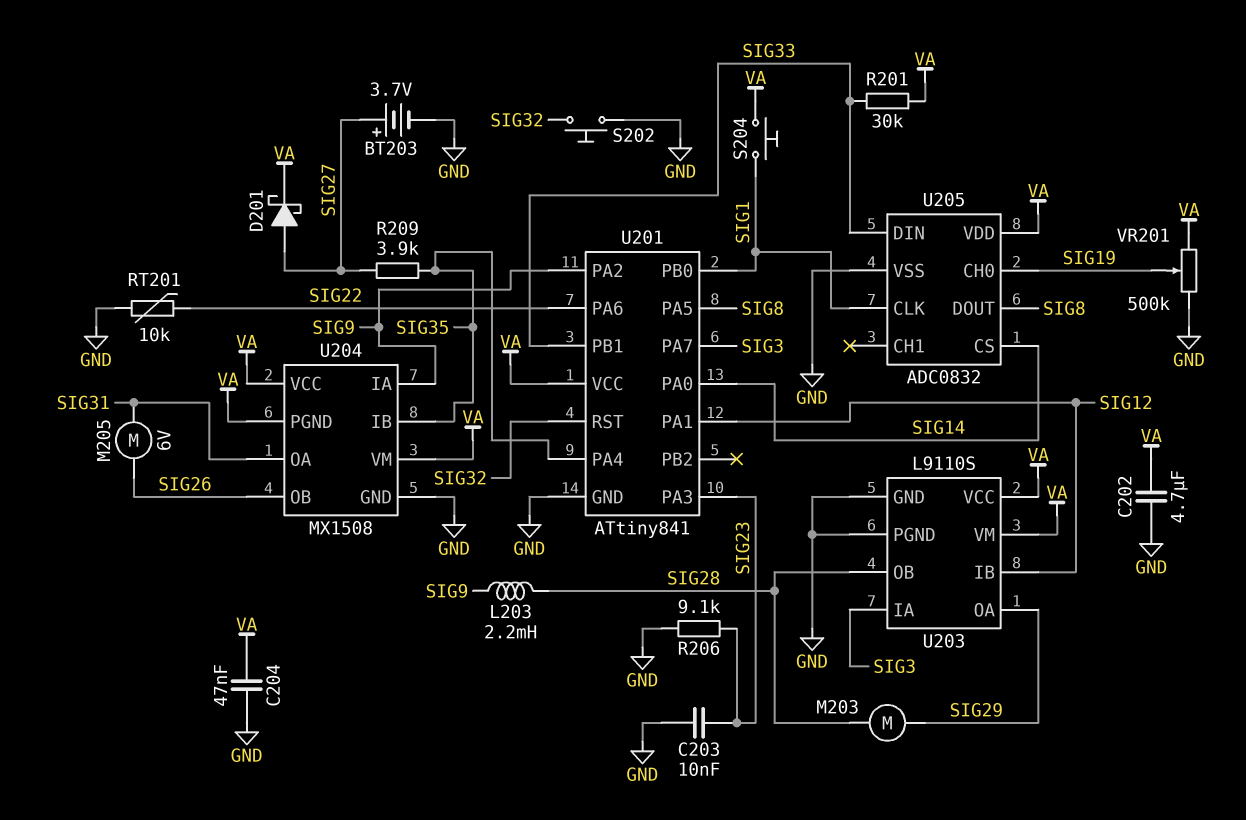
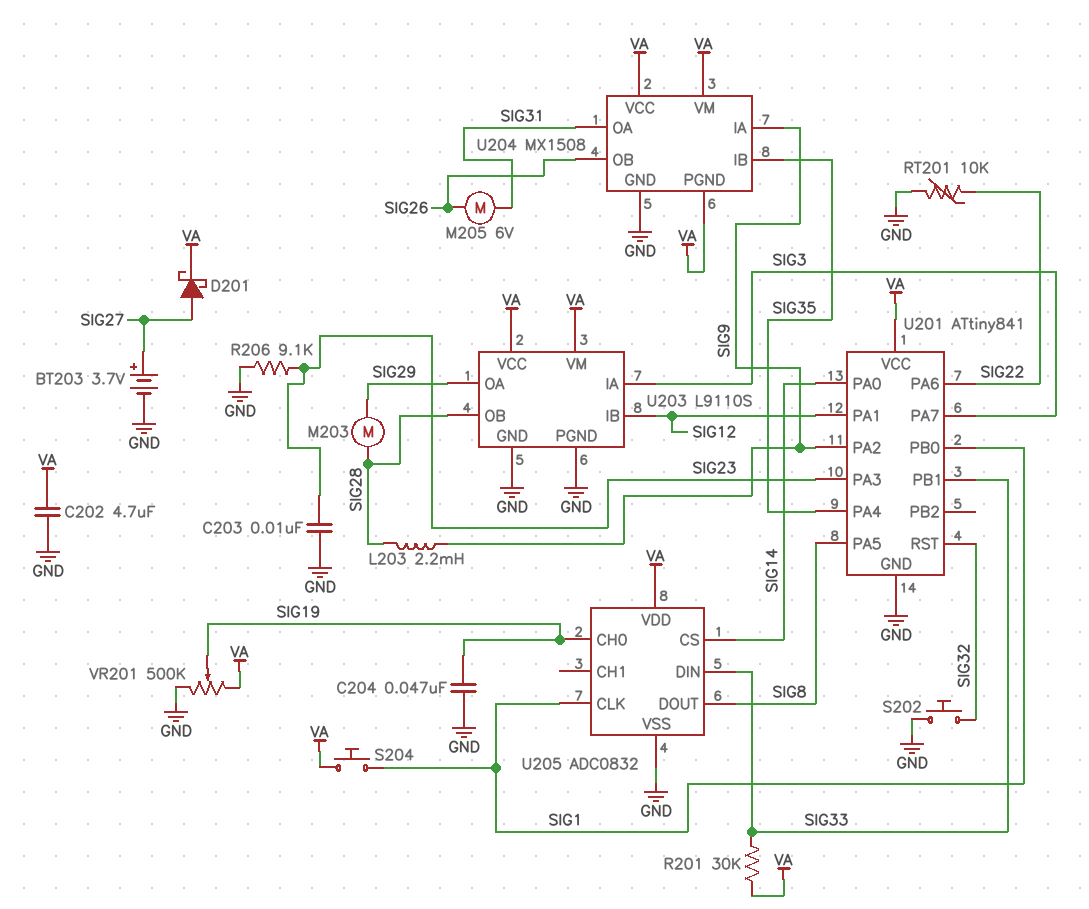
C204: 47nF (GND, VA) -> 47nF (GND, SIG19)
R209: 3.9k (SIG27, SIG35) -> none

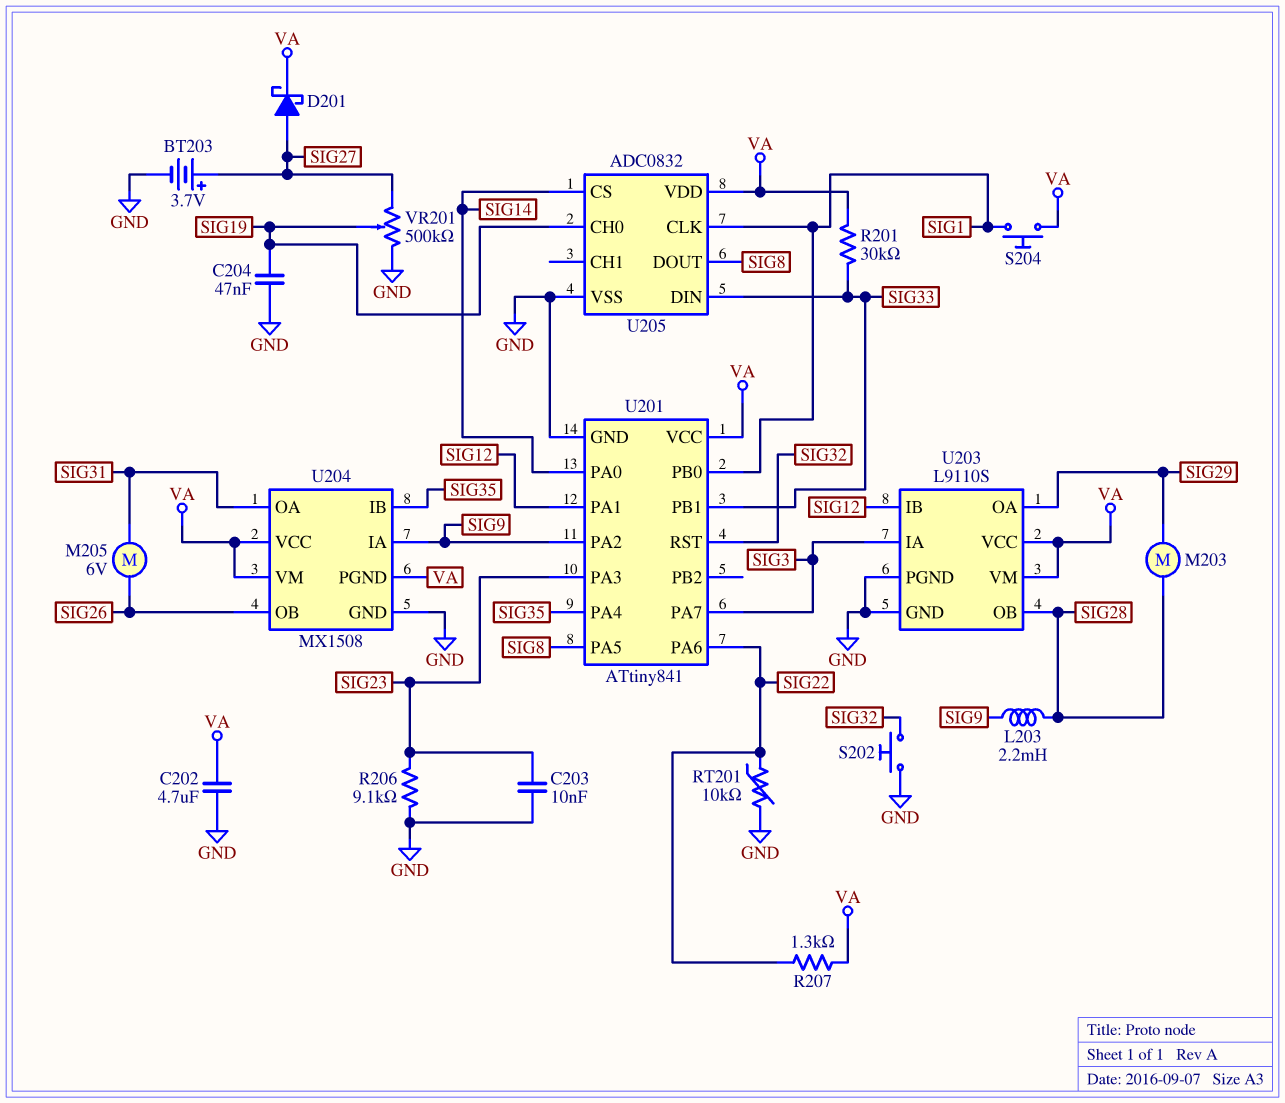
R207: none -> 1.3k (SIG22, VA)
VR201: 500k (GND, VA, wiper SIG19) -> 500k (GND, SIG27, wiper SIG19)

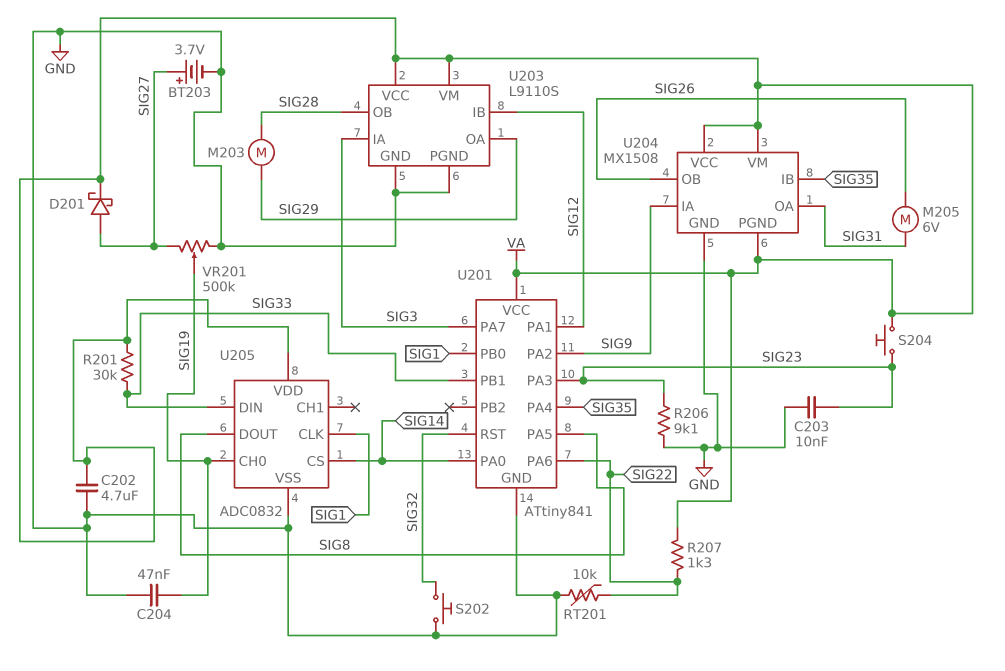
L203: 2.2mH (SIG9, SIG28) -> none
S204: button (SIG1, VA) -> button (SIG23, VA)

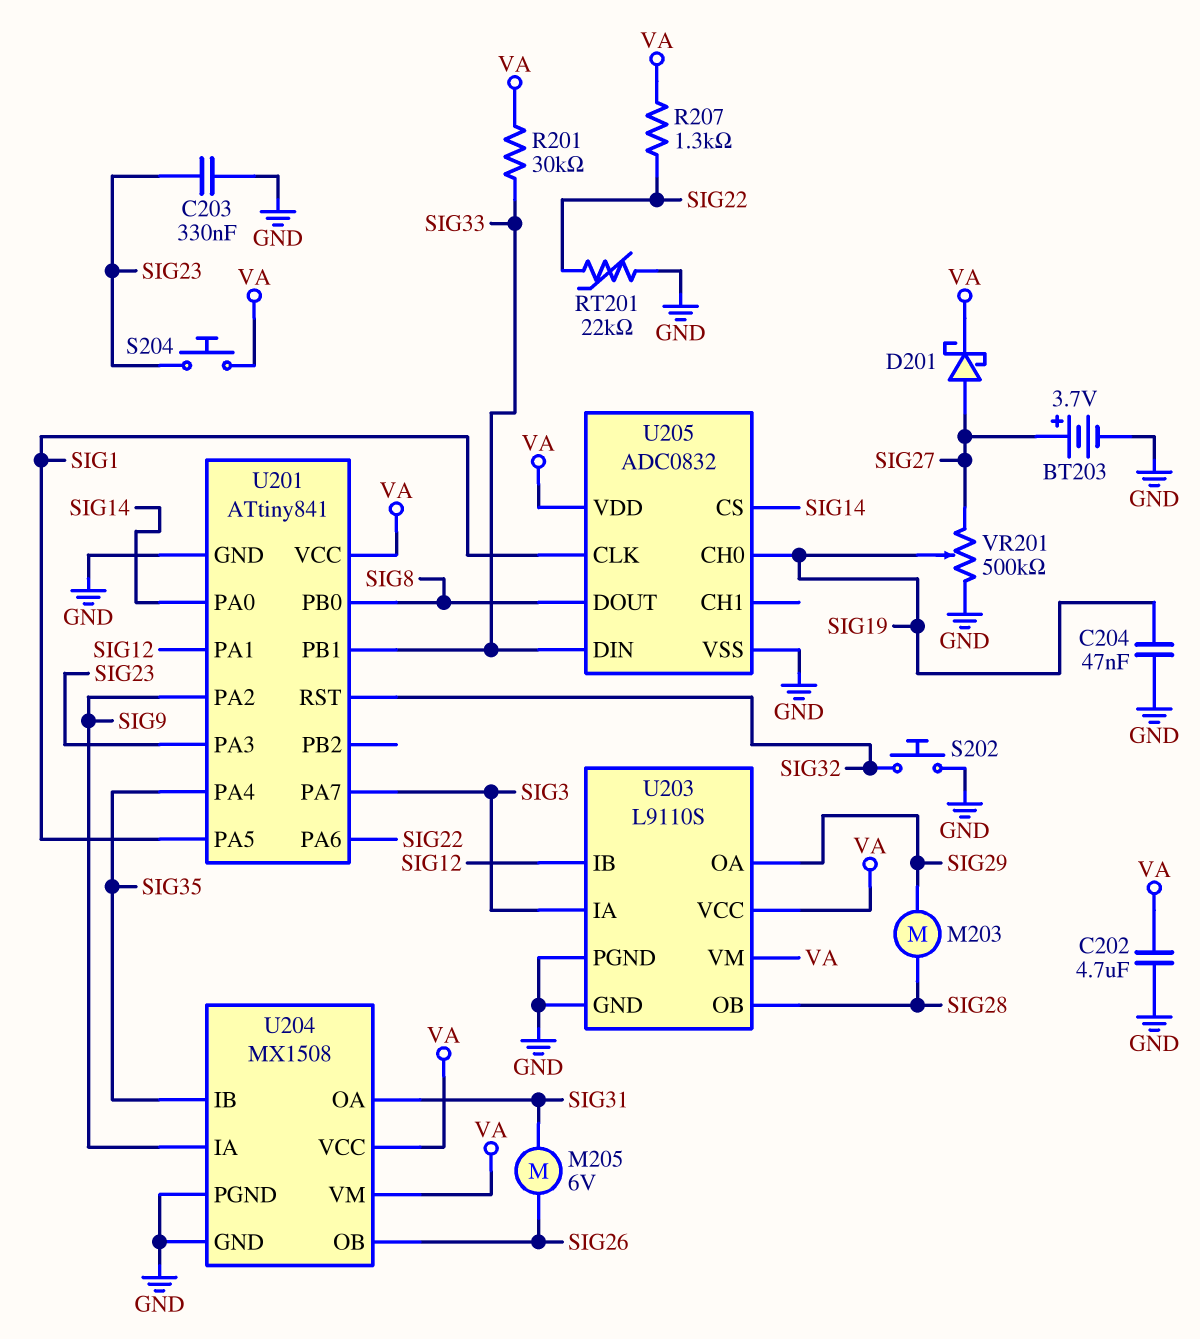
C203: 10nF (GND, SIG23) -> 330nF (GND, SIG23)
R206: 9.1k (GND, SIG23) -> none
RT201: 10k (GND, SIG22) -> 22k (GND, SIG22)
U201 pin PA5: SIG8 -> SIG1
U201 pin PB0: SIG1 -> SIG8
U204 pin PGND: VA -> GND

